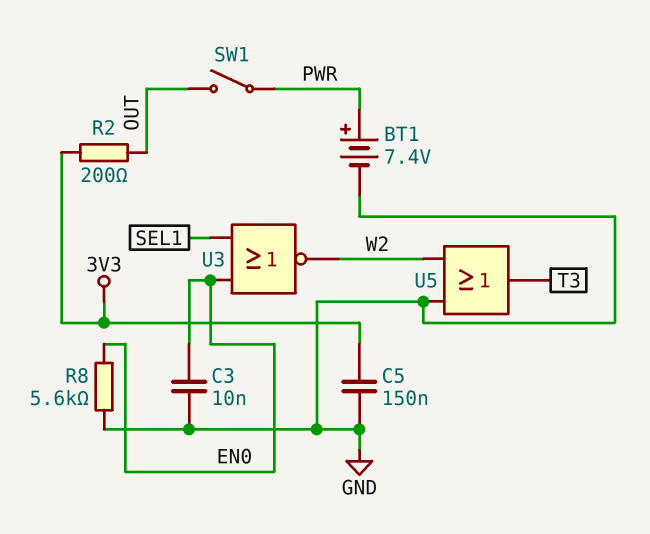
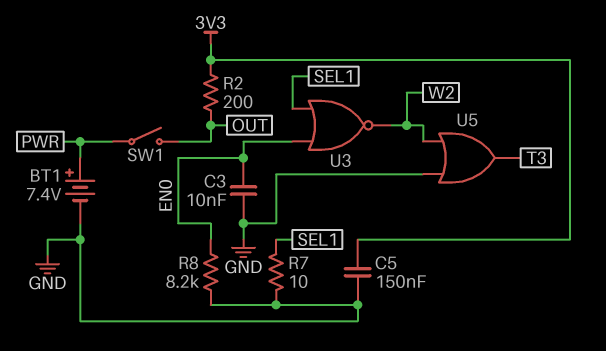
R7: none -> 10 (GND, SEL1)
R8: 5.6k (EN0, GND) -> 8.2k (EN0, GND)

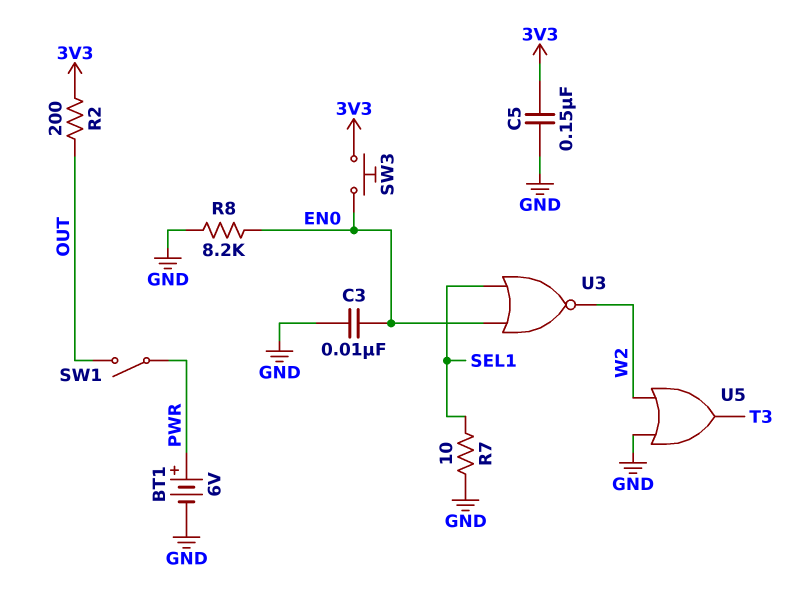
BT1: 7.4V (plus PWR, minus GND) -> 6V (plus PWR, minus GND)
SW3: none -> button (3V3, EN0)

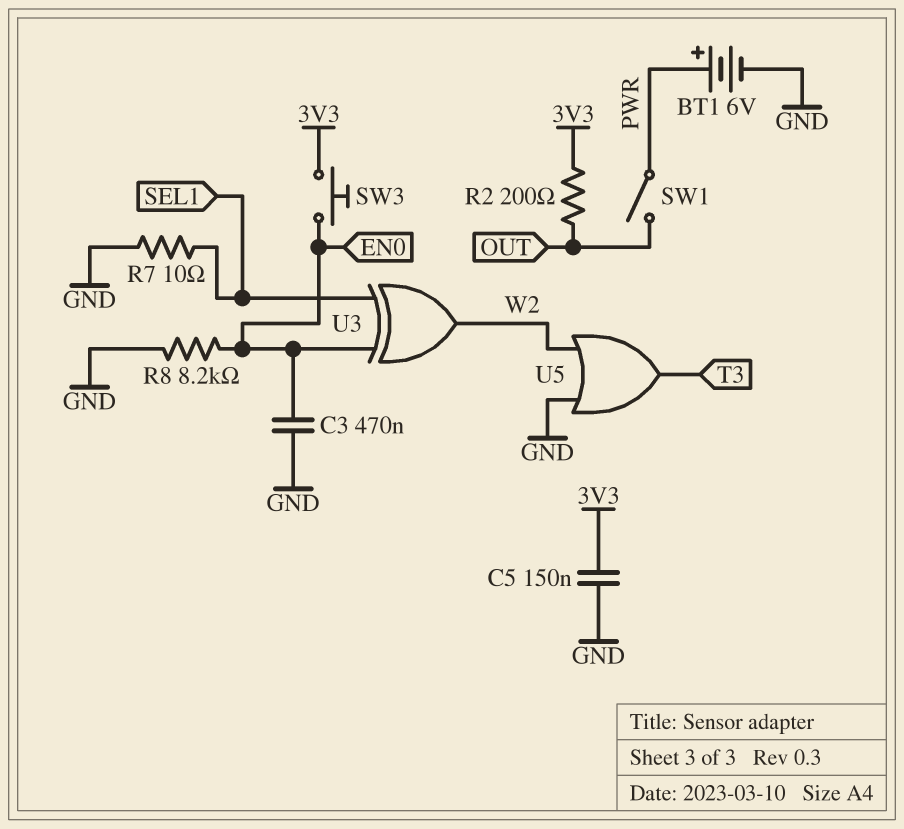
C3: 10nF (EN0, GND) -> 470nF (EN0, GND)
U3: NOR (in EN0, in SEL1, out W2) -> XOR (in EN0, in SEL1, out W2)

